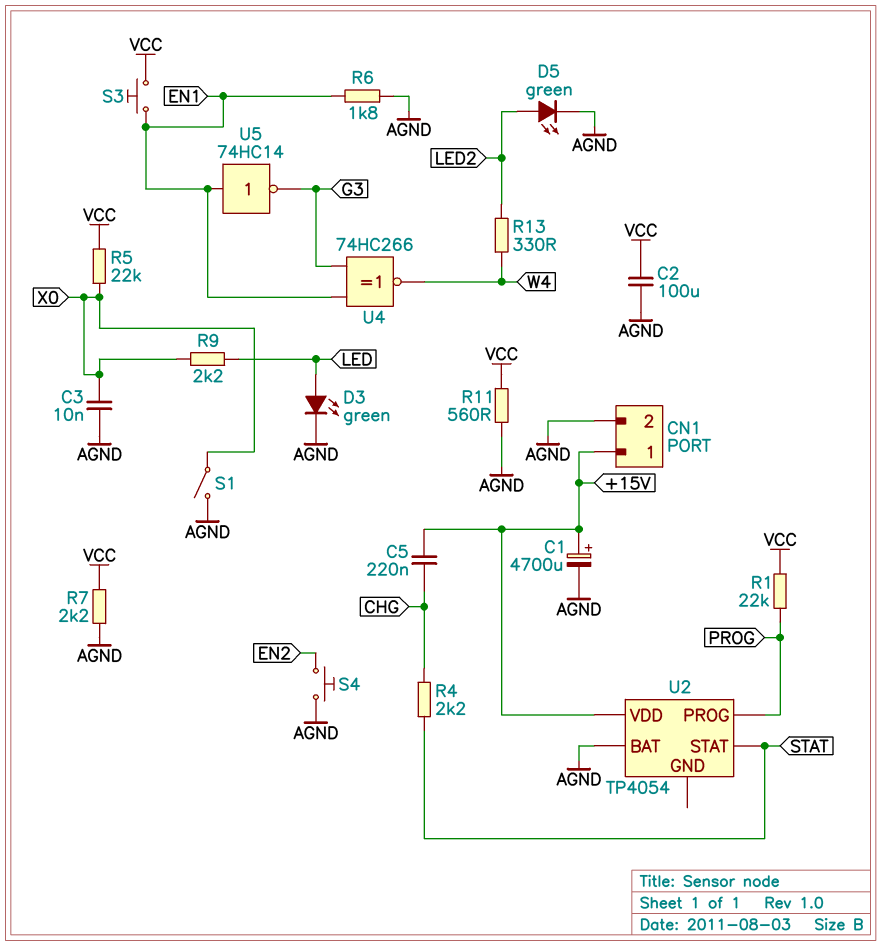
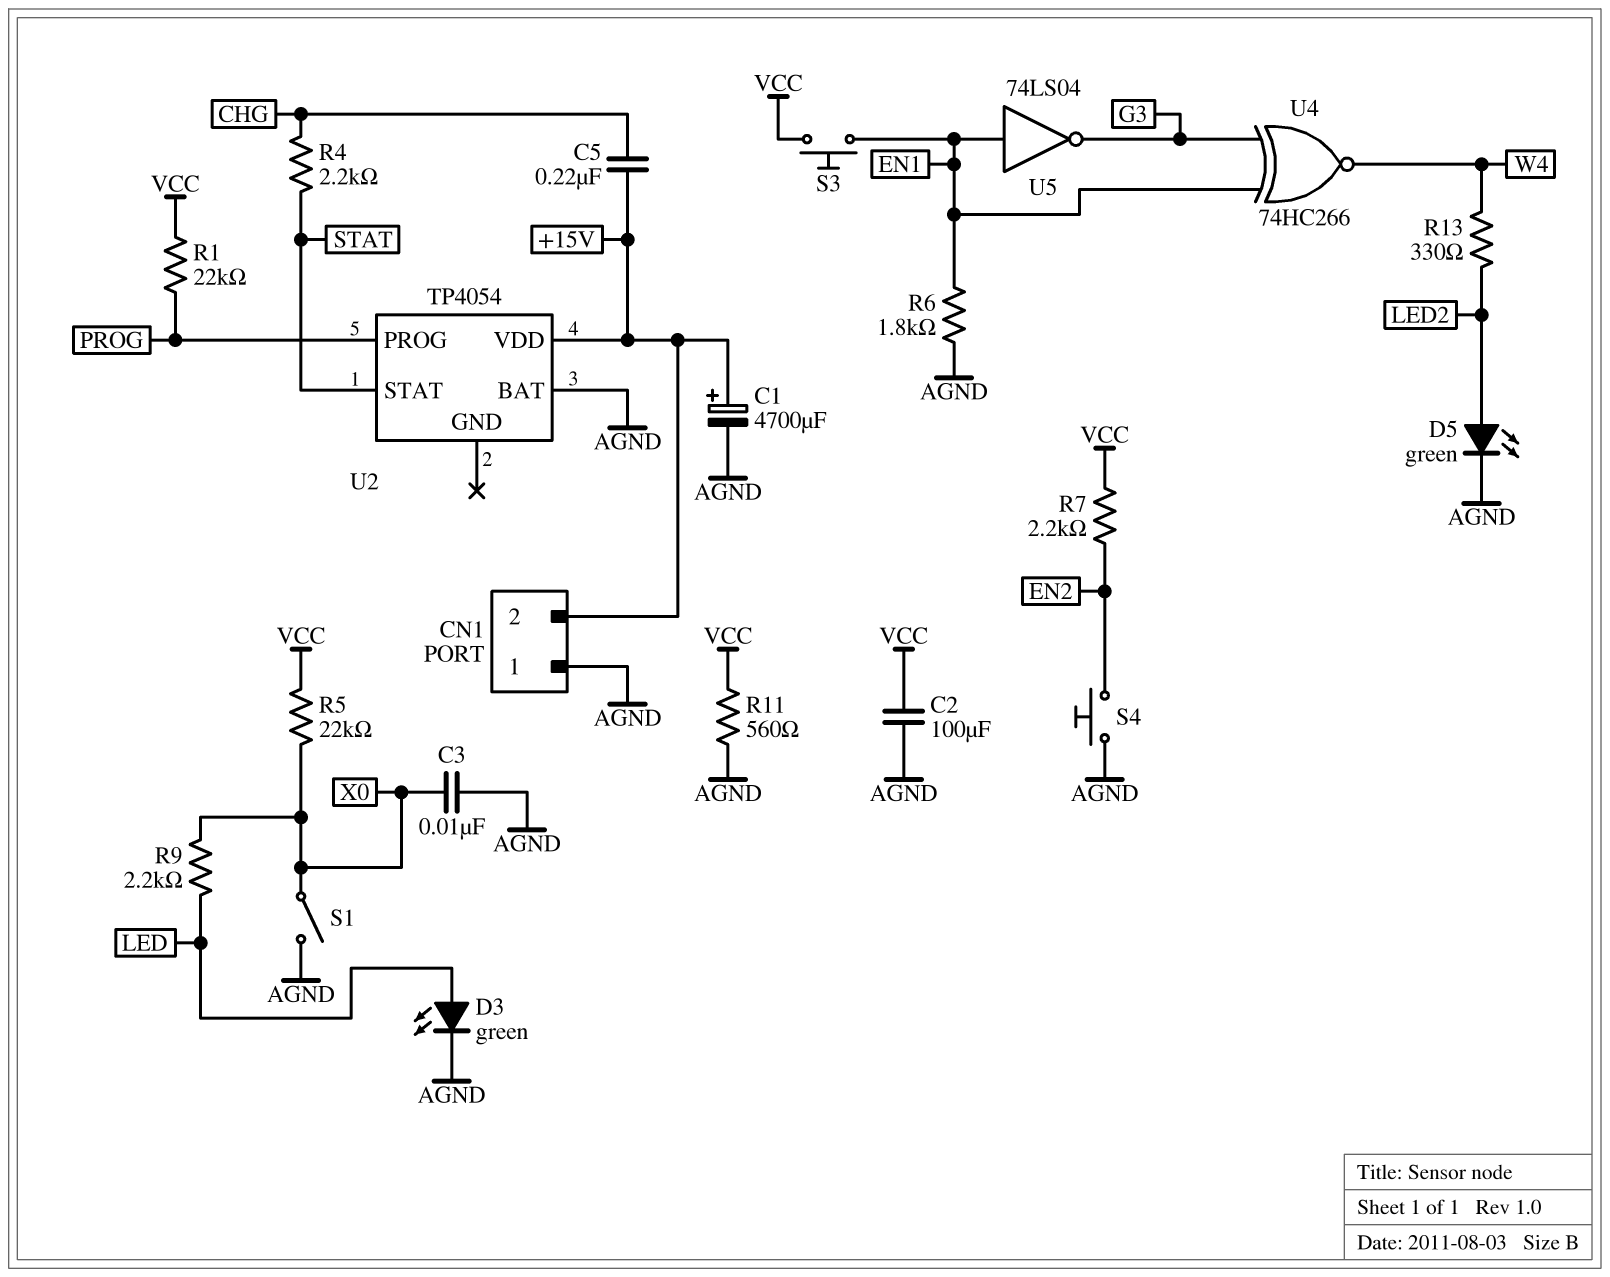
CN1 pin 1: +15V -> AGND
CN1 pin 2: AGND -> +15V
R7: 2.2k (AGND, VCC) -> 2.2k (EN2, VCC)
U5: NOT 74HC14 (in EN1, out G3) -> NOT 74LS04 (in EN1, out G3)

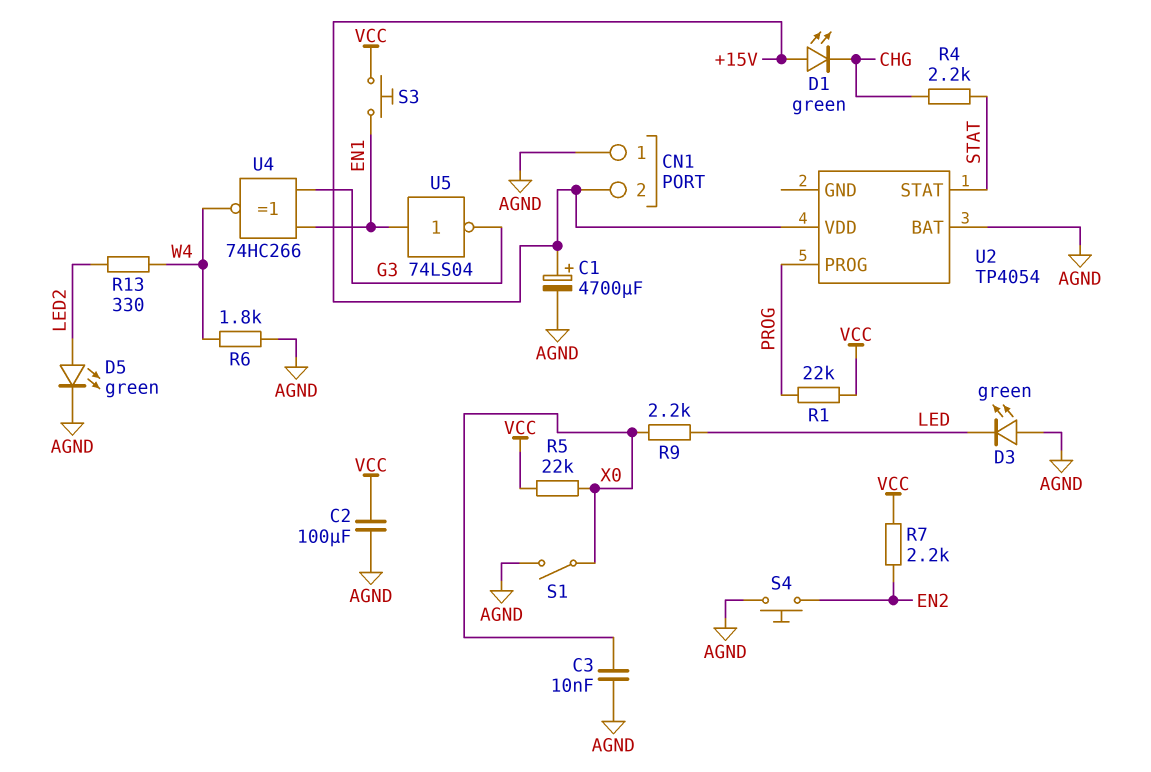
C5: 220nF (+15V, CHG) -> none
D1: none -> LED green (A +15V, K CHG)
D3: LED green (A LED, K AGND) -> LED green (A AGND, K LED)
R6: 1.8k (AGND, EN1) -> 1.8k (AGND, W4)
R11: 560 (AGND, VCC) -> none

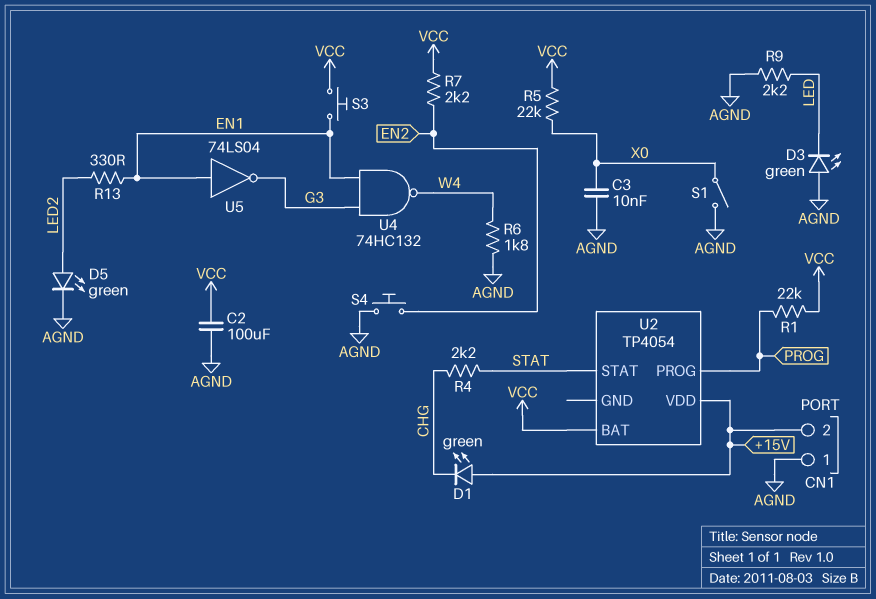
C1: 4700uF (plus +15V, minus AGND) -> none
R9: 2.2k (LED, X0) -> 2.2k (AGND, LED)
R13: 330 (LED2, W4) -> 330 (EN1, LED2)
U2 pin BAT: AGND -> VCC
U4: XNOR 74HC266 (in EN1, in G3, out W4) -> NAND 74HC132 (in EN1, in G3, out W4)

